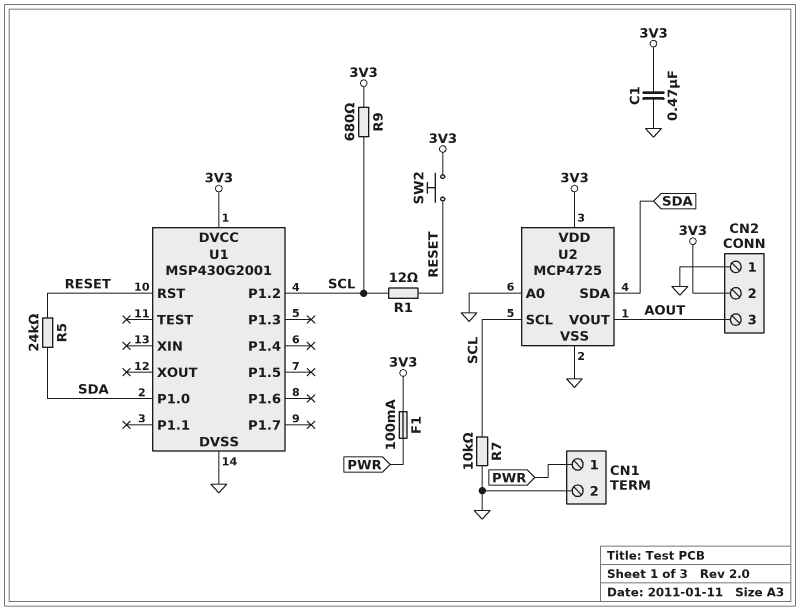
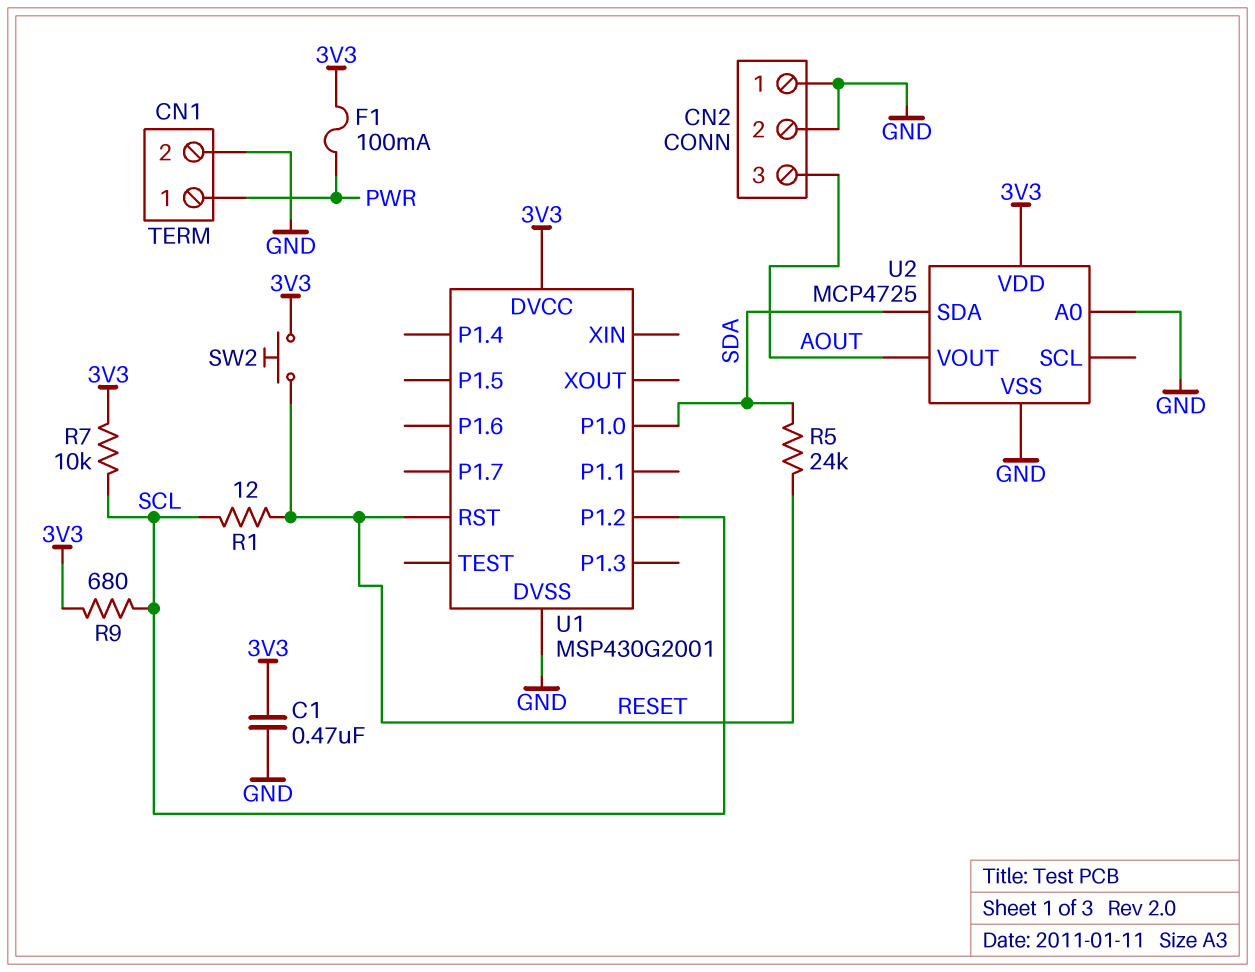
CN2 pin 2: 3V3 -> GND
R7: 10k (GND, SCL) -> 10k (3V3, SCL)
U2 pin SCL: SCL -> none

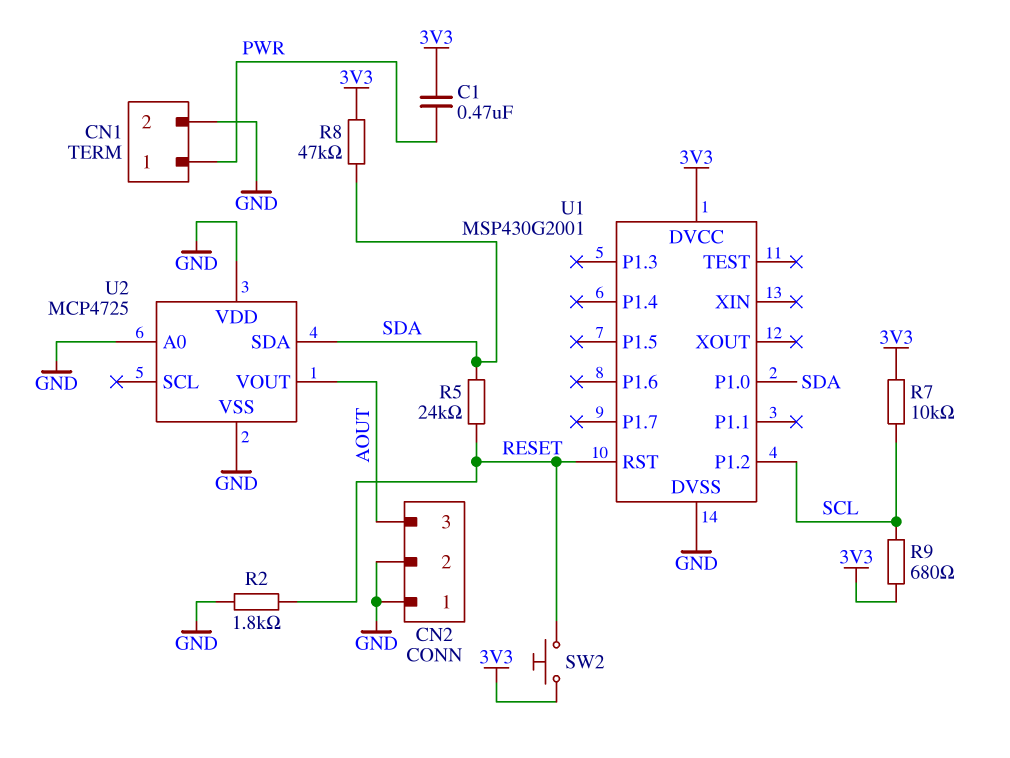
C1: 470nF (3V3, GND) -> 470nF (3V3, PWR)
F1: 100mA (3V3, PWR) -> none
R1: 12 (RESET, SCL) -> none
R2: none -> 1.8k (GND, RESET)
R8: none -> 47k (3V3, SDA)
U2 pin VDD: 3V3 -> GND

